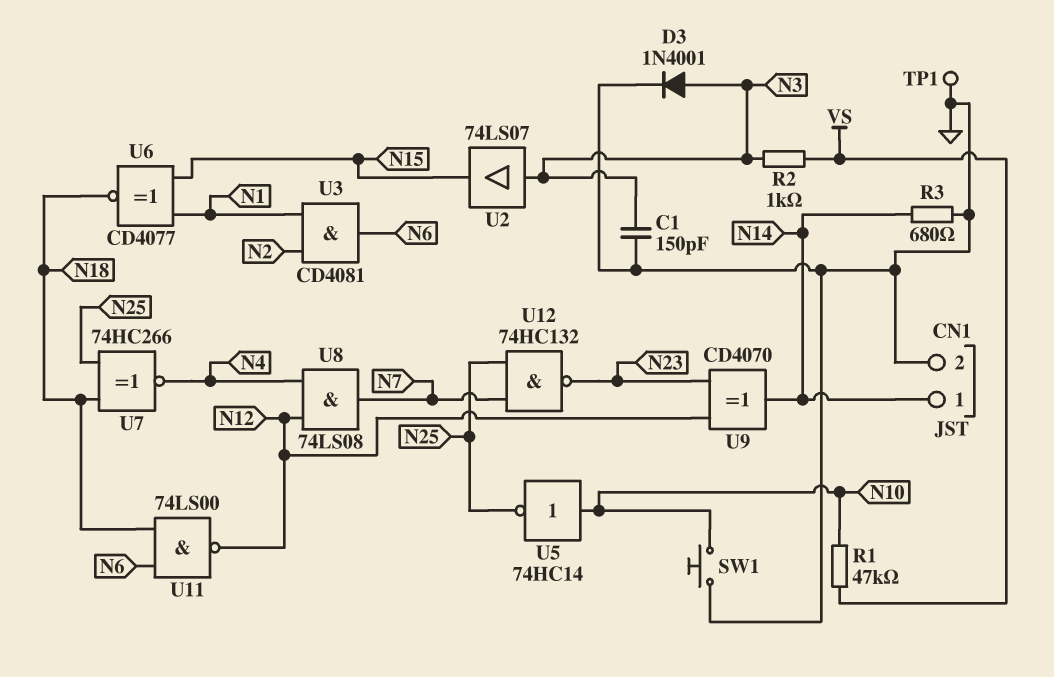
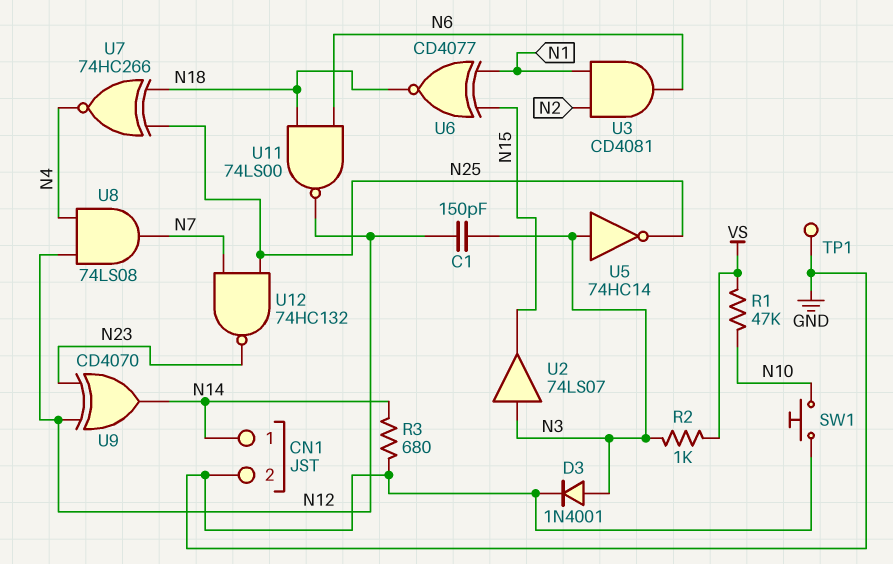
C1: 150pF (GND, N3) -> 150pF (N3, N12)
U5: NOT 74HC14 (in N10, out N25) -> NOT 74HC14 (in N3, out N25)

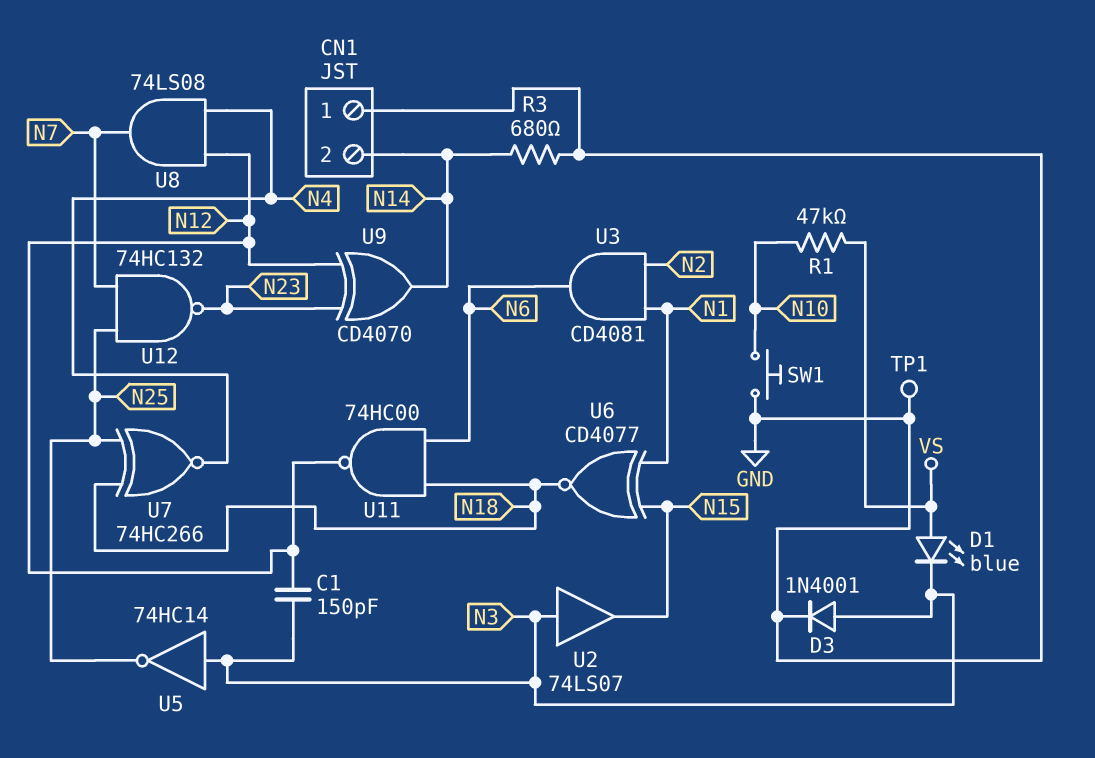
CN1 pin 1: N14 -> GND
CN1 pin 2: GND -> N14
D1: none -> LED blue (A VS, K N3)
R2: 1k (N3, VS) -> none
U11: NAND 74LS00 (in N6, in N18, out N12) -> NAND 74HC00 (in N6, in N18, out N12)

